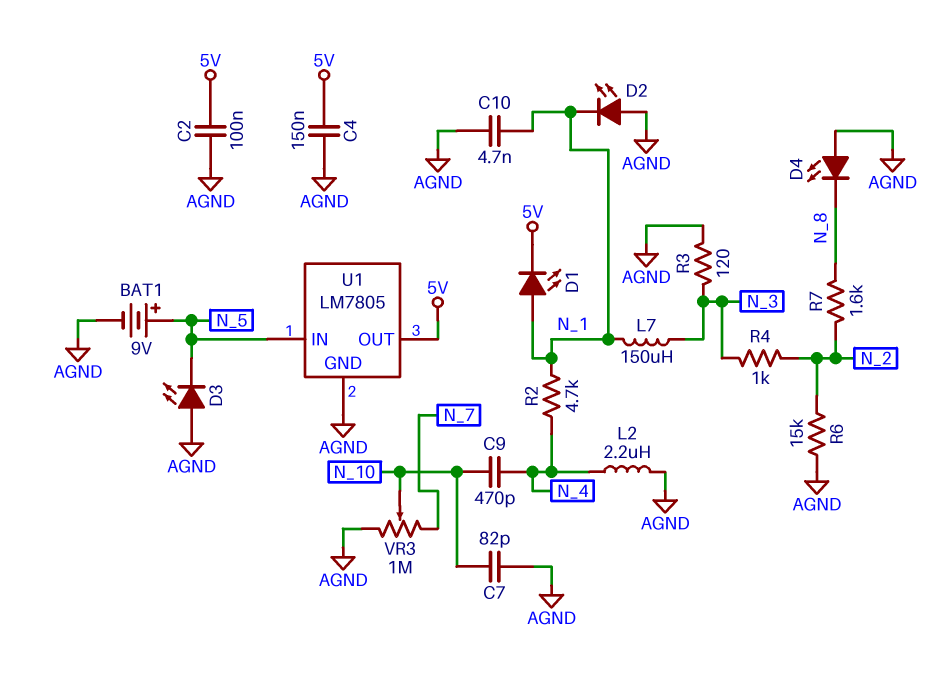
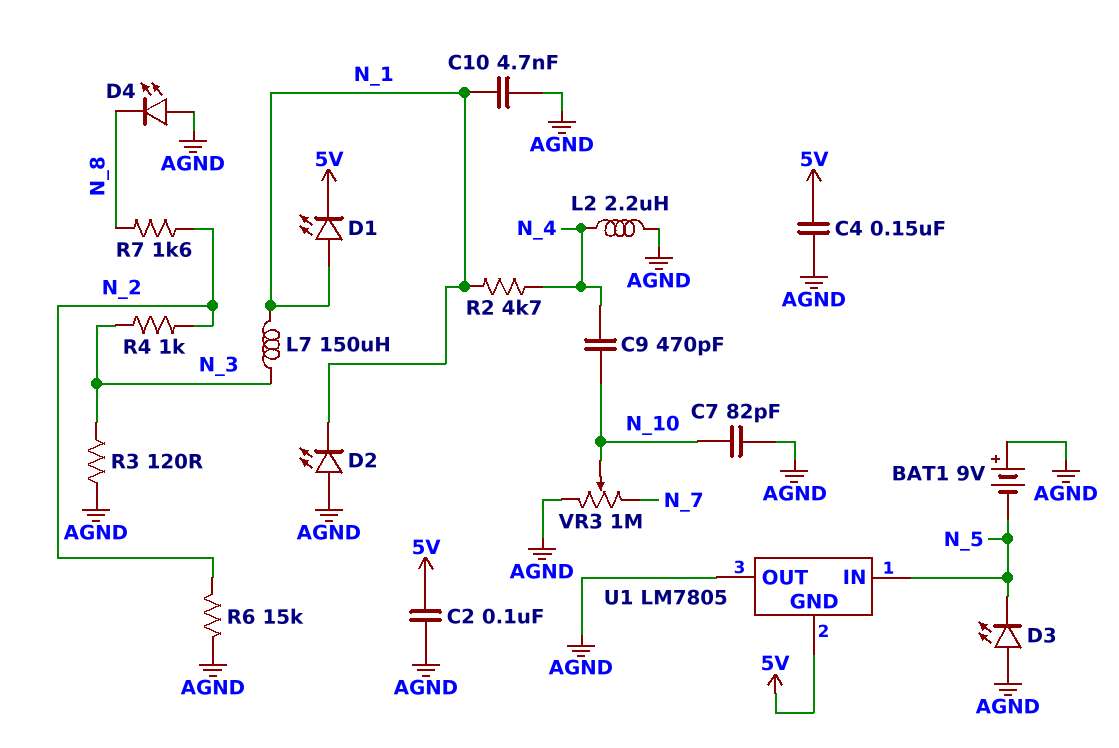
BAT1: 9V (plus N_5, minus AGND) -> 9V (plus AGND, minus N_5)
U1 pin GND: AGND -> 5V
U1 pin OUT: 5V -> AGND

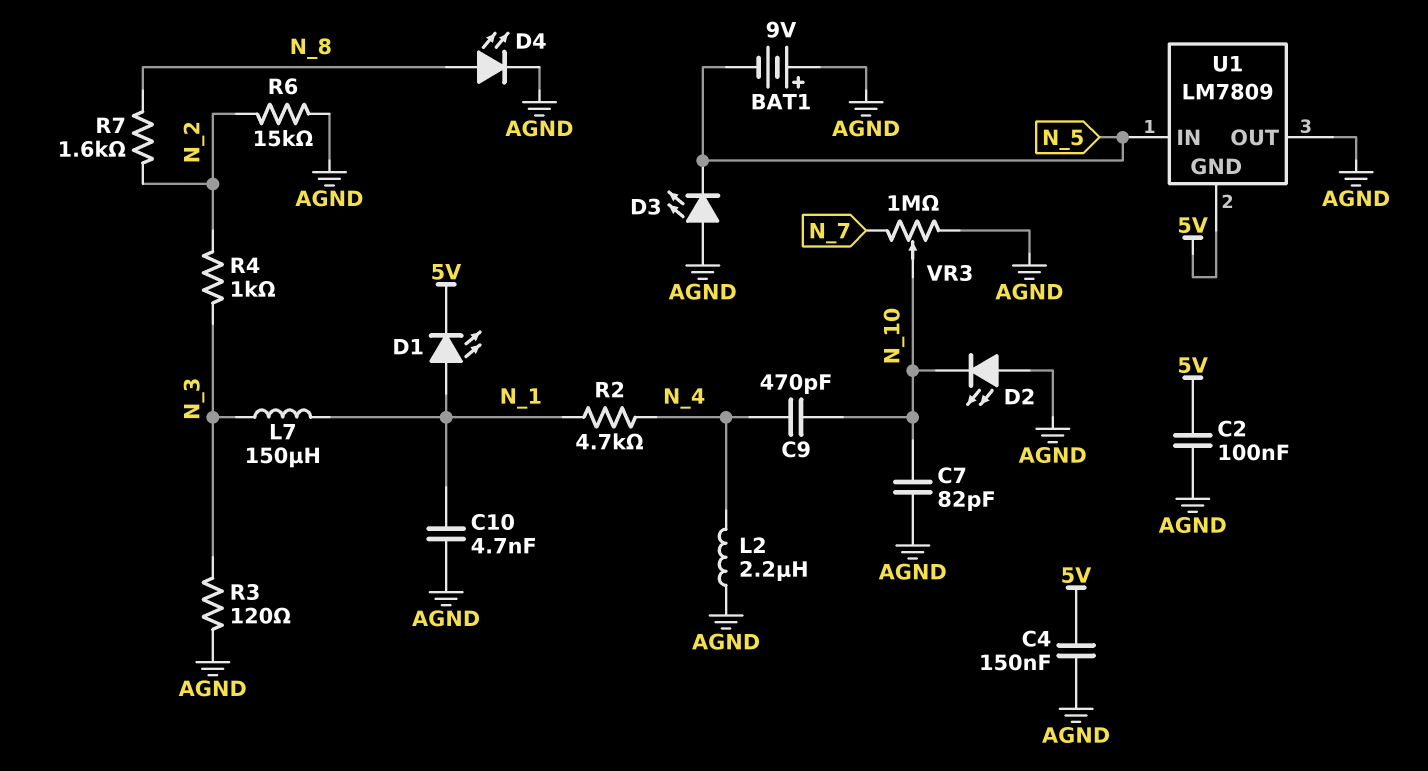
D2: LED (A AGND, K N_1) -> LED (A AGND, K N_10)
D4: LED (A AGND, K N_8) -> LED (A N_8, K AGND)
U1: LM7805 -> LM7809

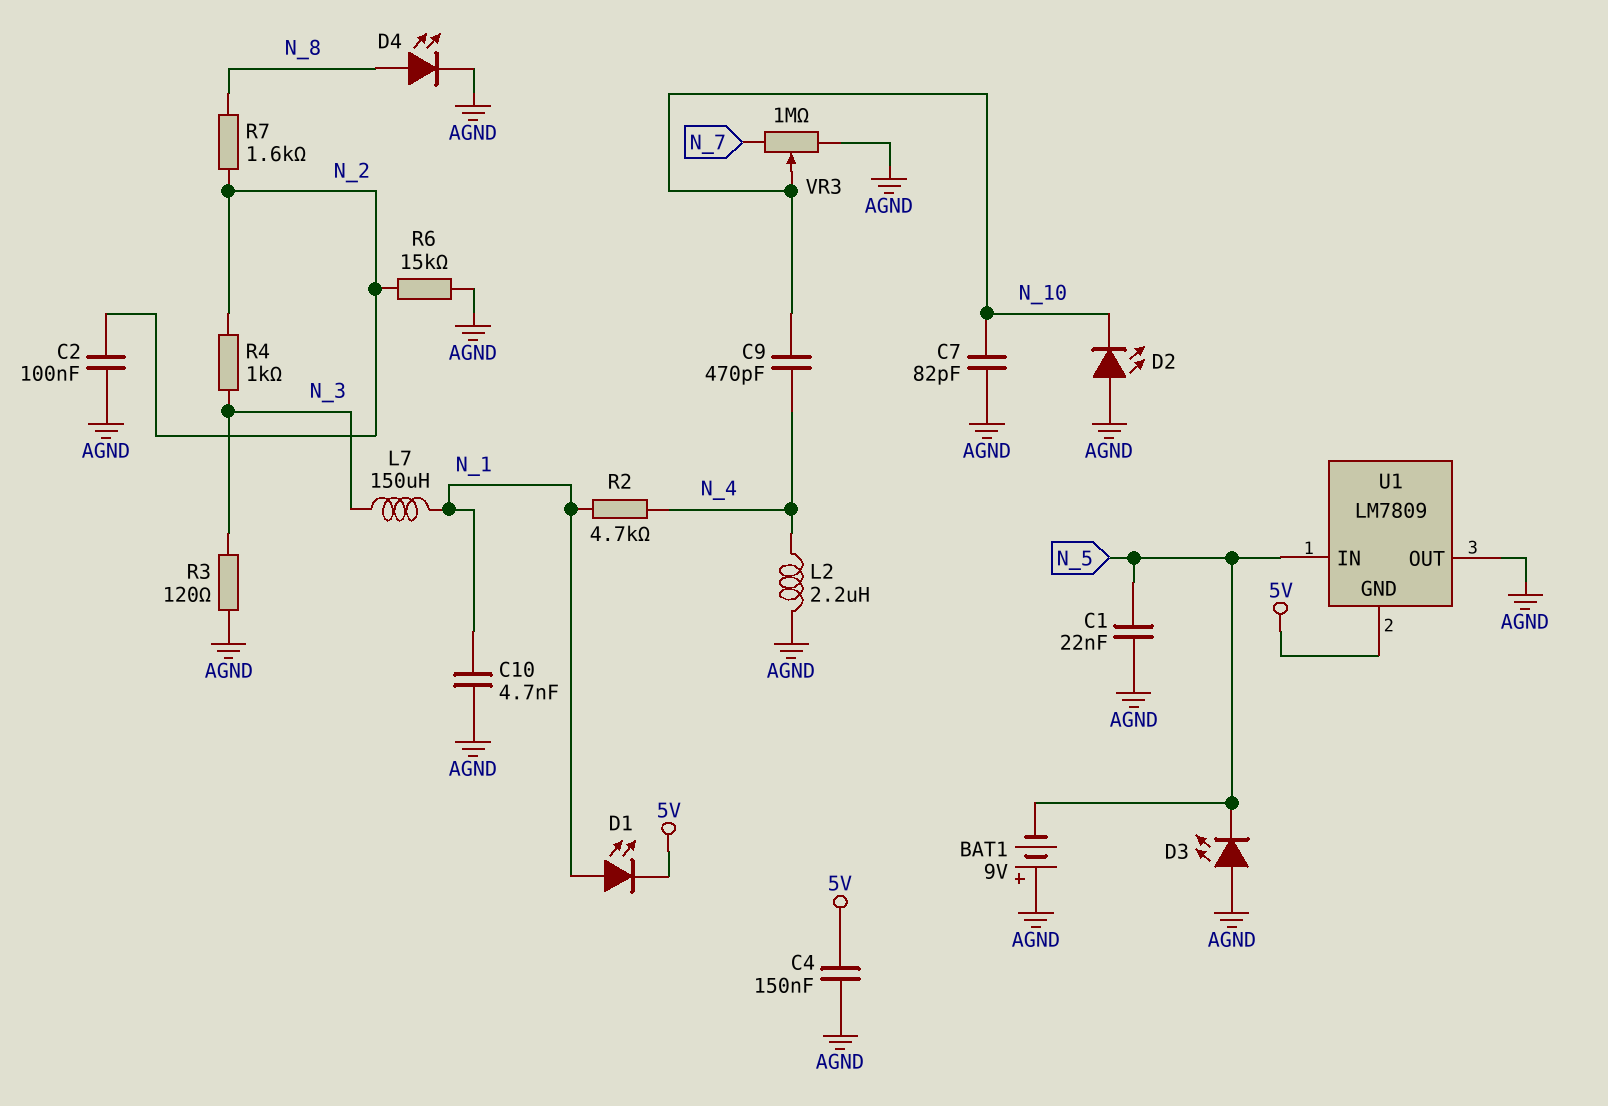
C1: none -> 22nF (AGND, N_5)
C2: 100nF (5V, AGND) -> 100nF (AGND, N_2)

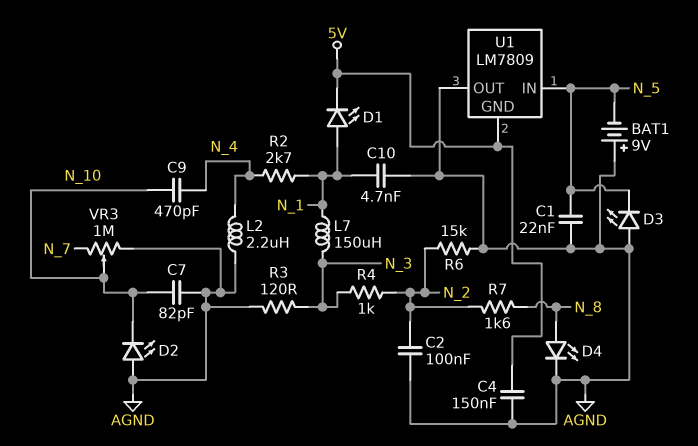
R2: 4.7k (N_1, N_4) -> 2.7k (N_1, N_4)

